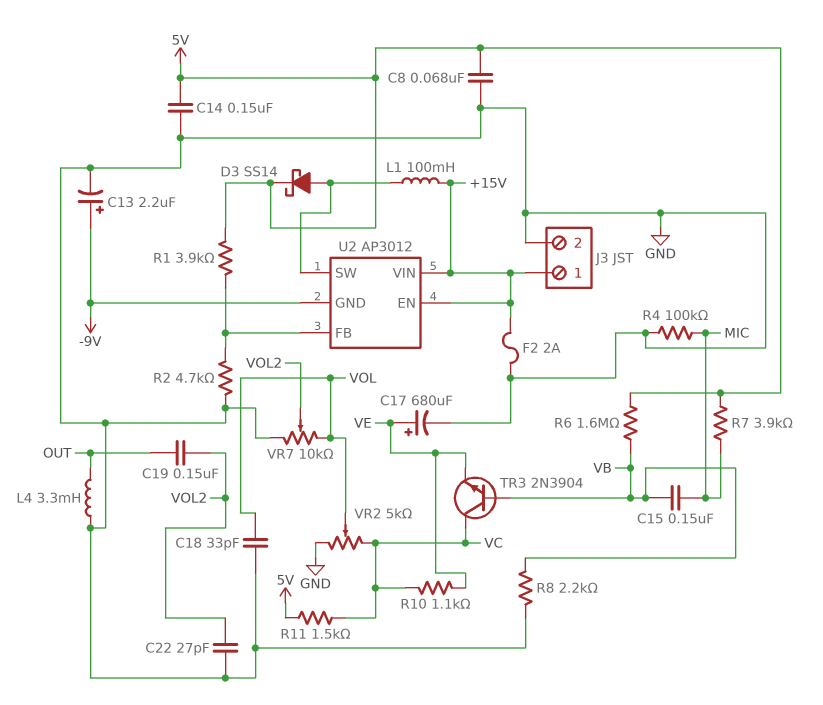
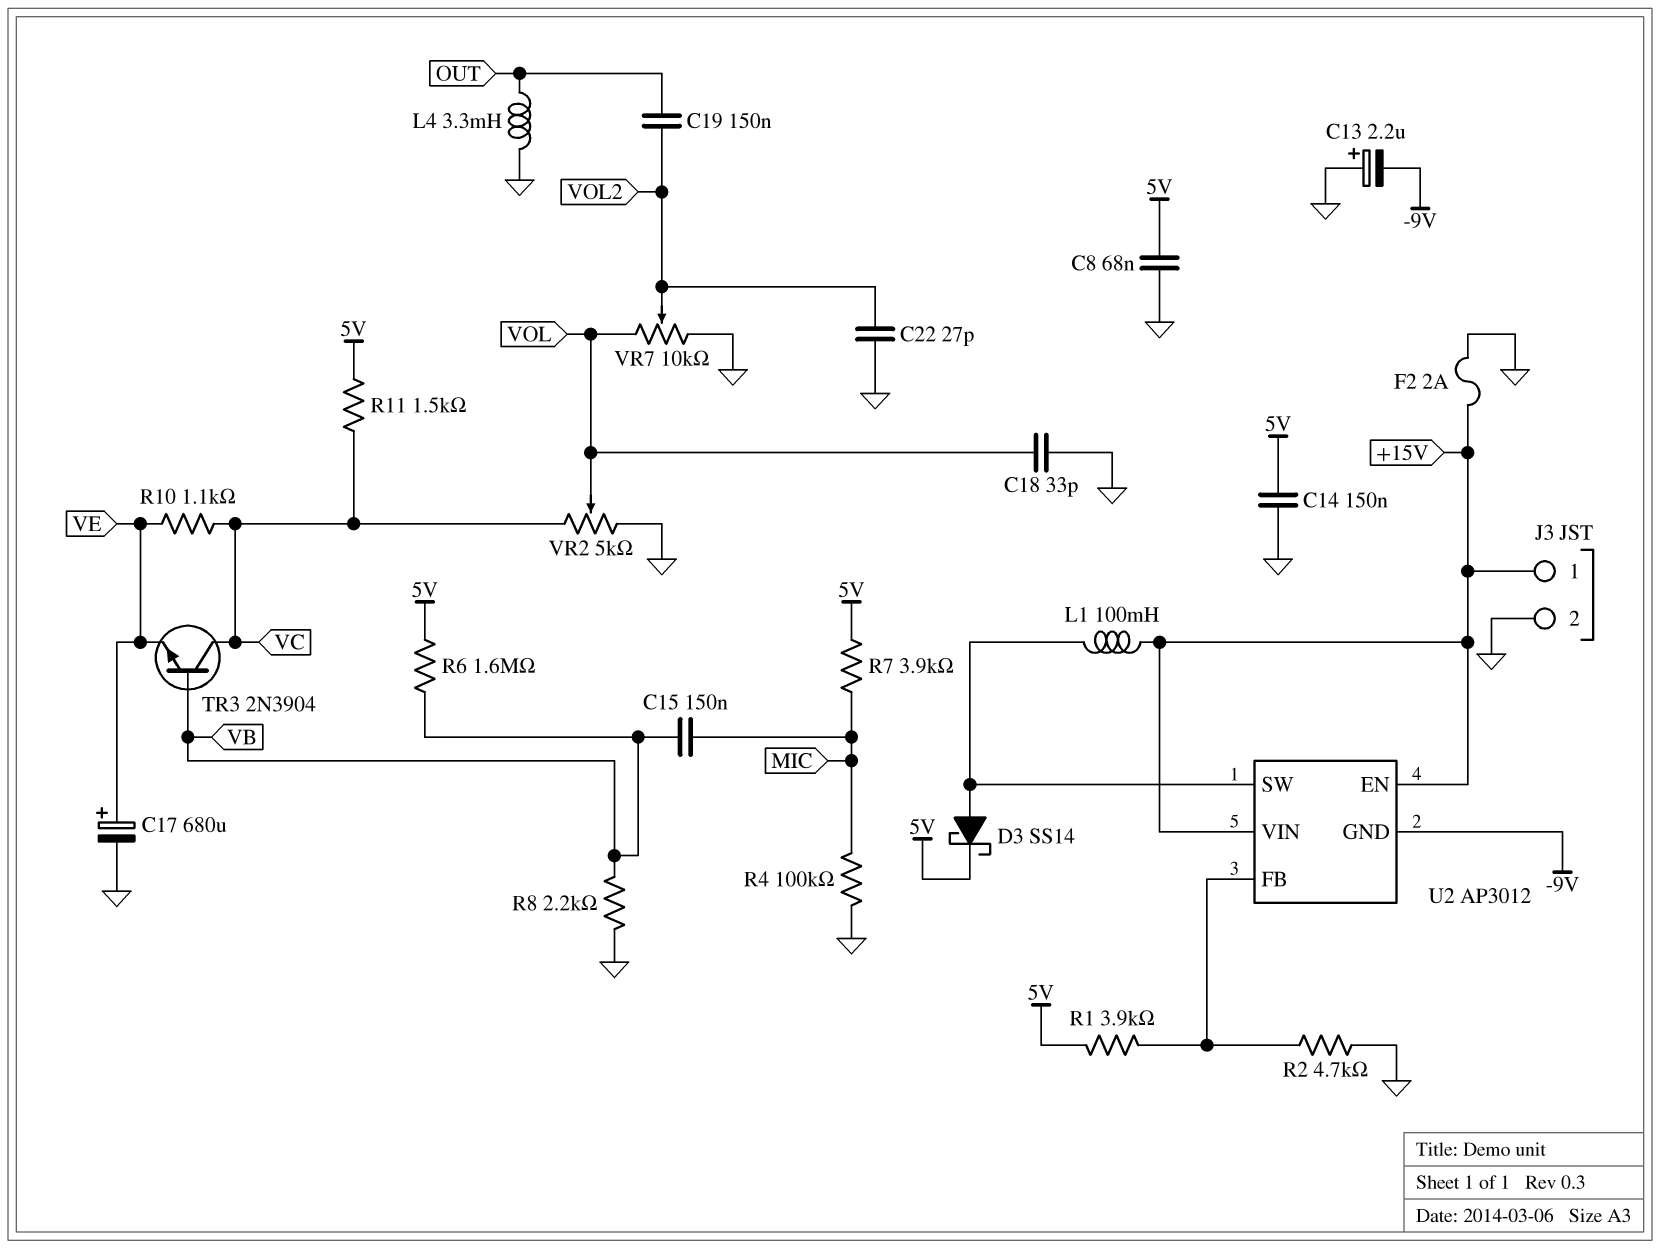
C13: 2.2uF (plus -9V, minus GND) -> 2.2uF (plus GND, minus -9V)

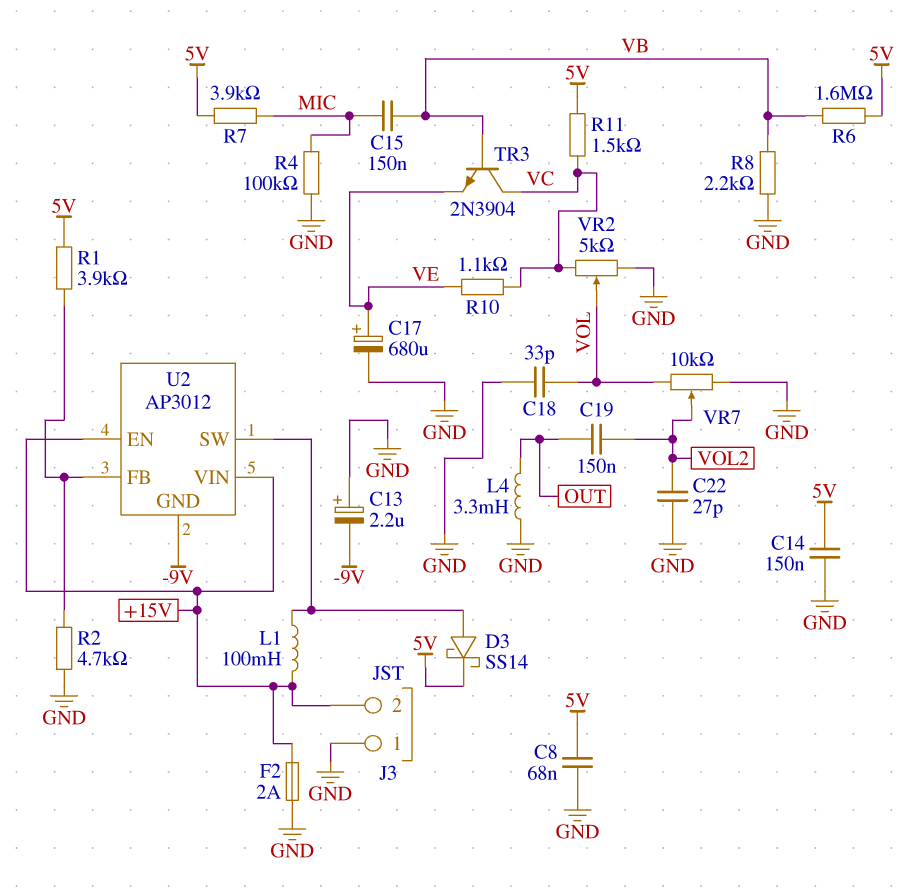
J3 pin 1: +15V -> GND
J3 pin 2: GND -> +15V

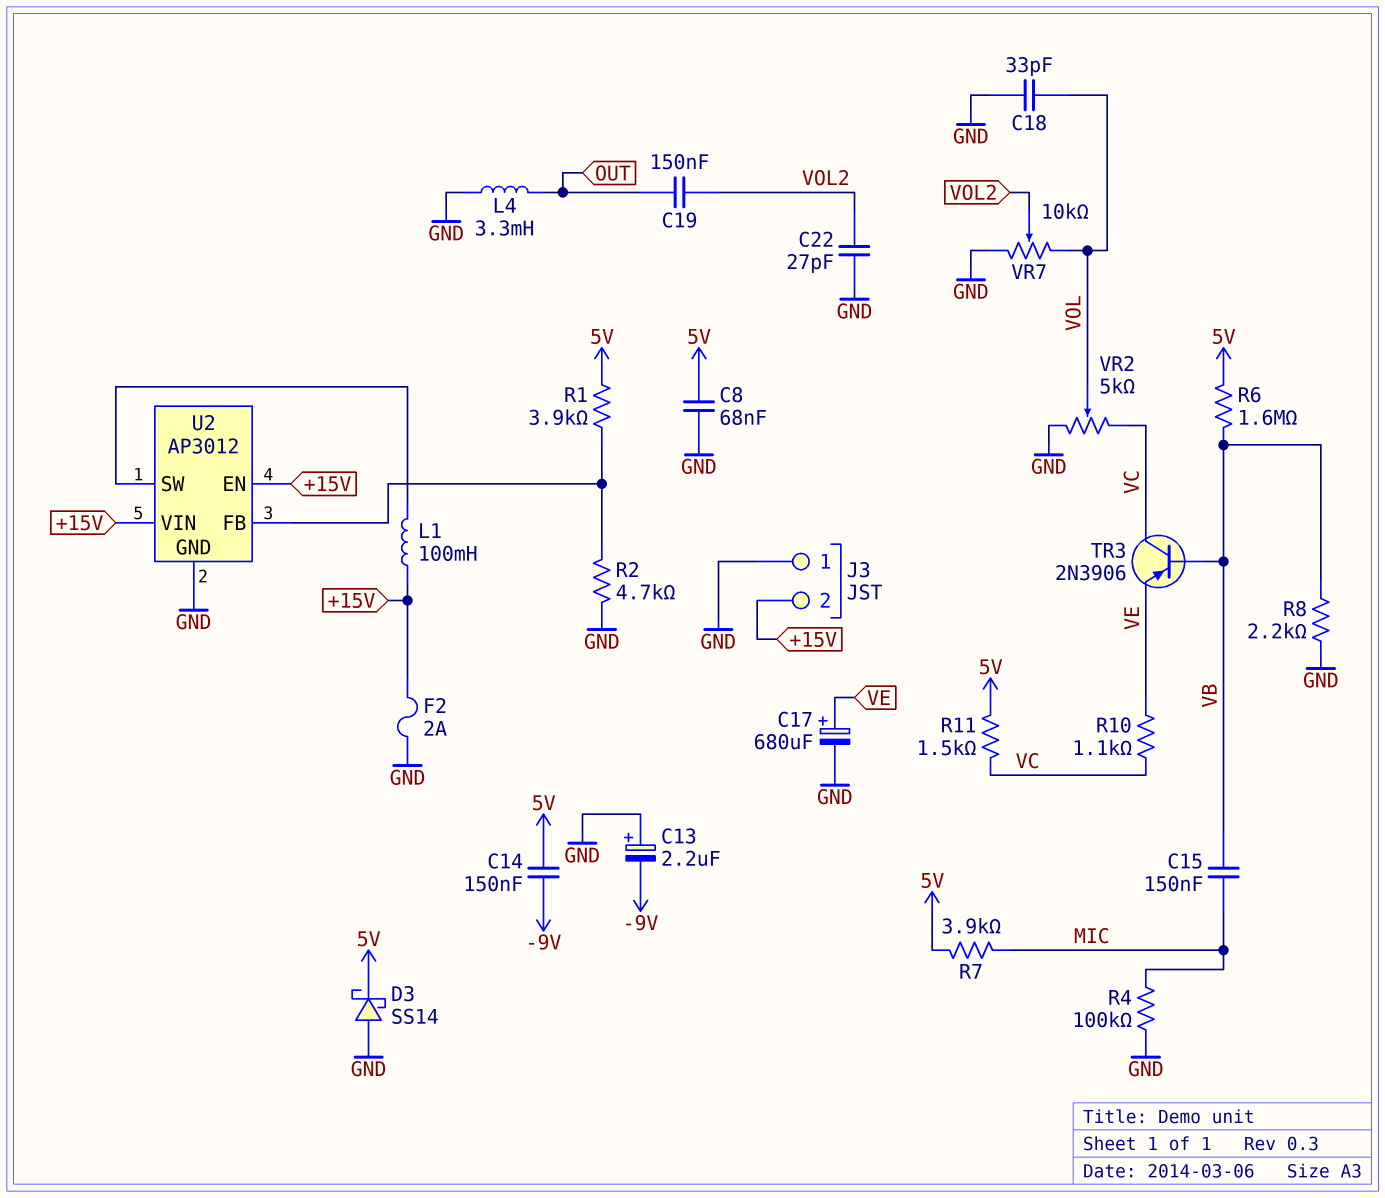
C14: 150nF (5V, GND) -> 150nF (-9V, 5V)
D3: schottky SS14 (A U2/SW, K 5V) -> schottky SS14 (A GND, K 5V)
TR3: NPN 2N3904 (B VB, C VC, E VE) -> PNP 2N3906 (B VB, C VC, E VE)
U2 pin GND: -9V -> GND

